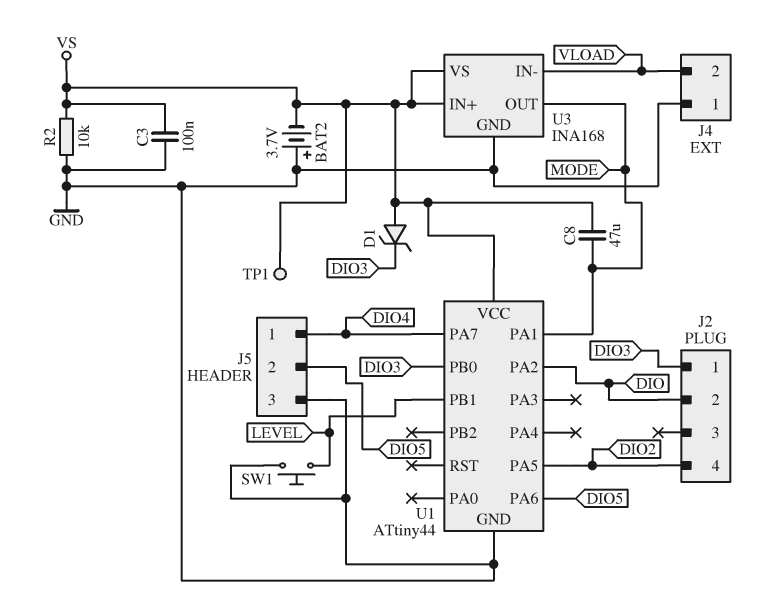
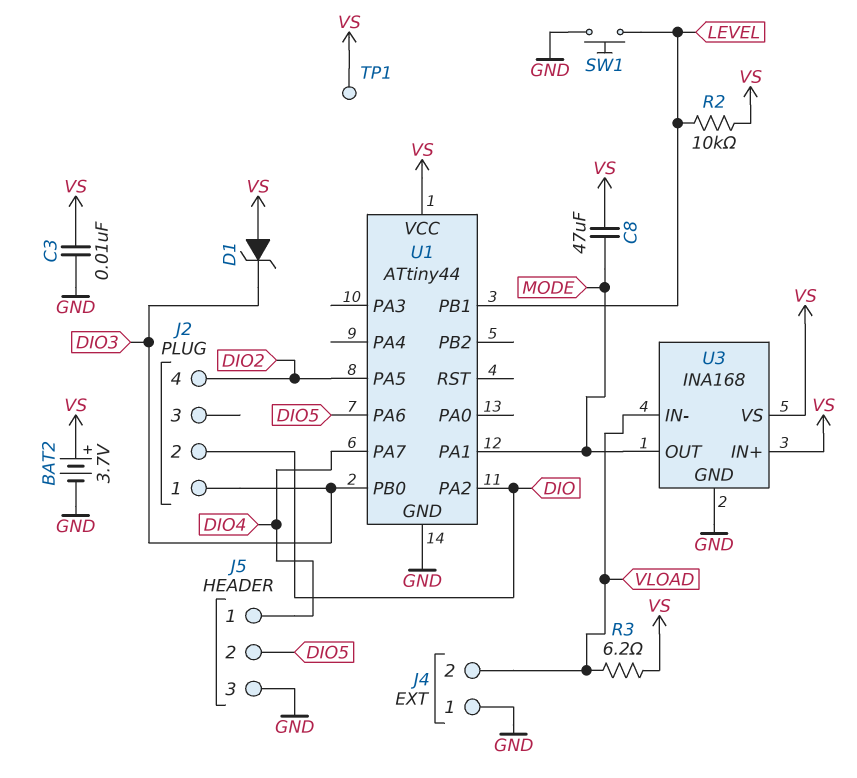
BAT2: 3.7V (plus GND, minus VS) -> 3.7V (plus VS, minus GND)
C3: 100nF (GND, VS) -> 10nF (GND, VS)
R2: 10k (GND, VS) -> 10k (LEVEL, VS)
R3: none -> 6.2 (VLOAD, VS)

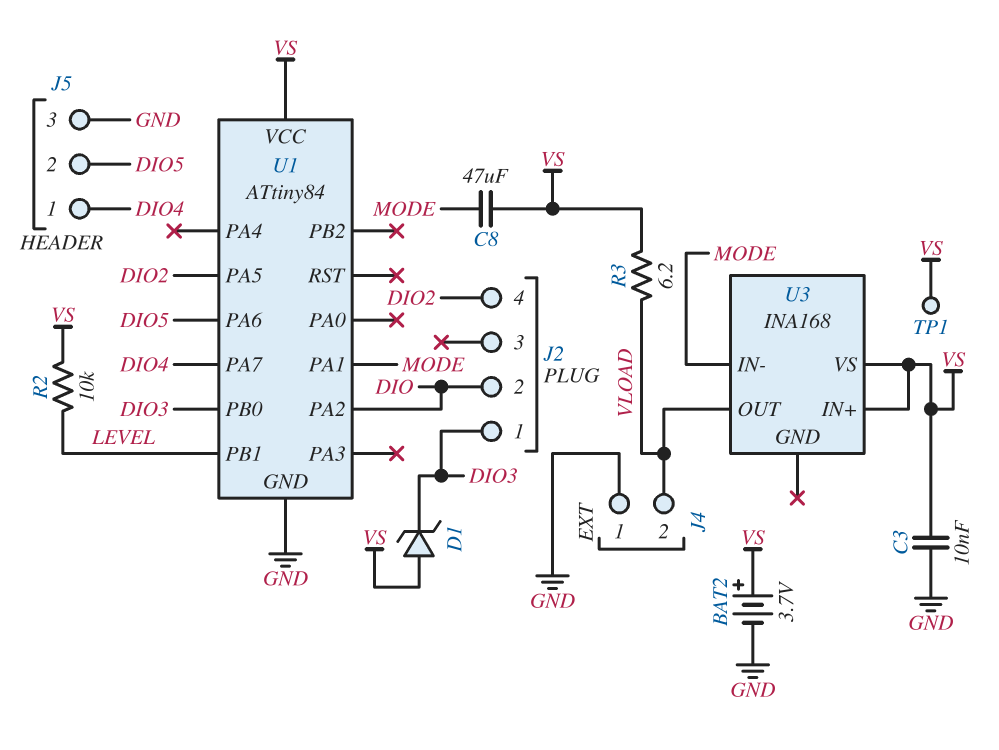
SW1: button (GND, LEVEL) -> none
U1: ATtiny44 -> ATtiny84
U3 pin GND: GND -> none
U3 pin IN-: VLOAD -> MODE
U3 pin OUT: MODE -> VLOAD

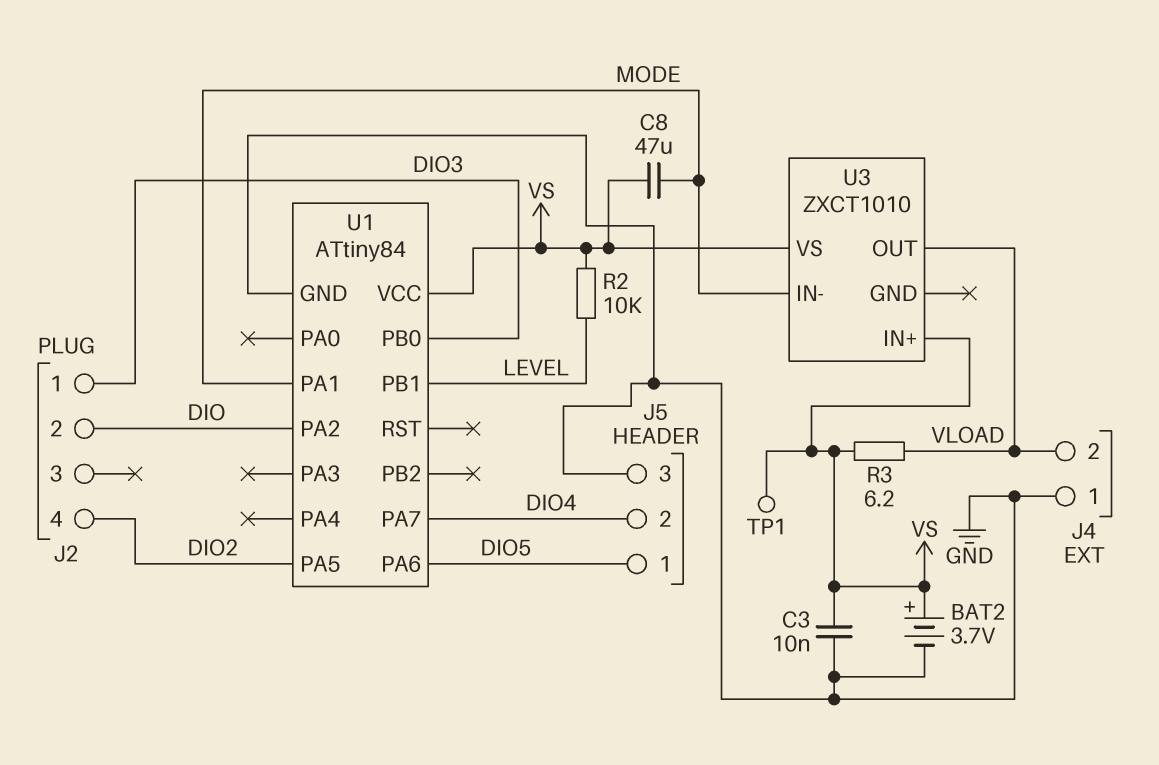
D1: zener (A VS, K DIO3) -> none
J5 pin 1: DIO4 -> DIO5
J5 pin 2: DIO5 -> DIO4
U3: INA168 -> ZXCT1010

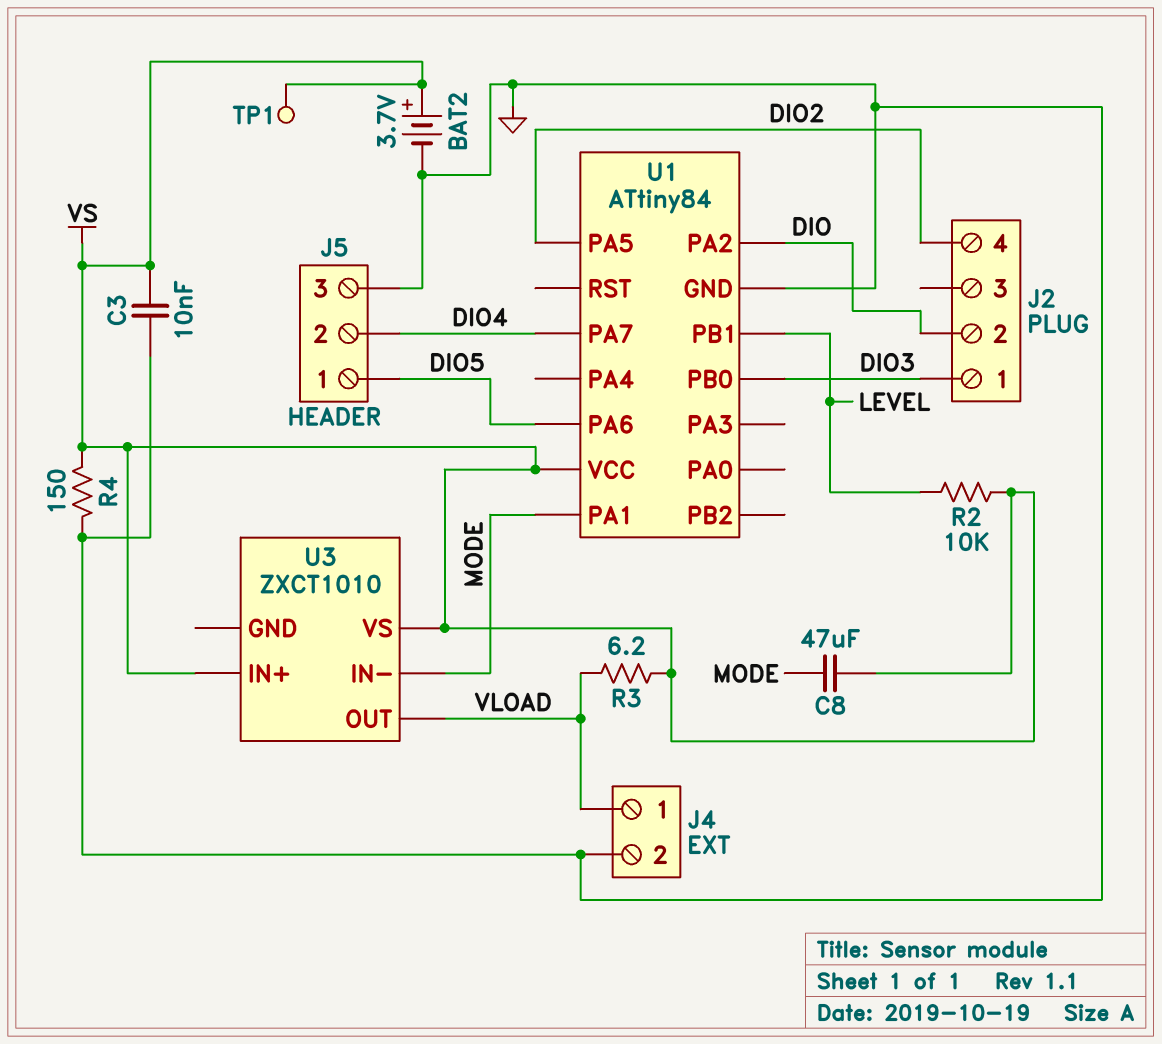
J4 pin 1: GND -> VLOAD
J4 pin 2: VLOAD -> GND
R4: none -> 150 (GND, VS)

